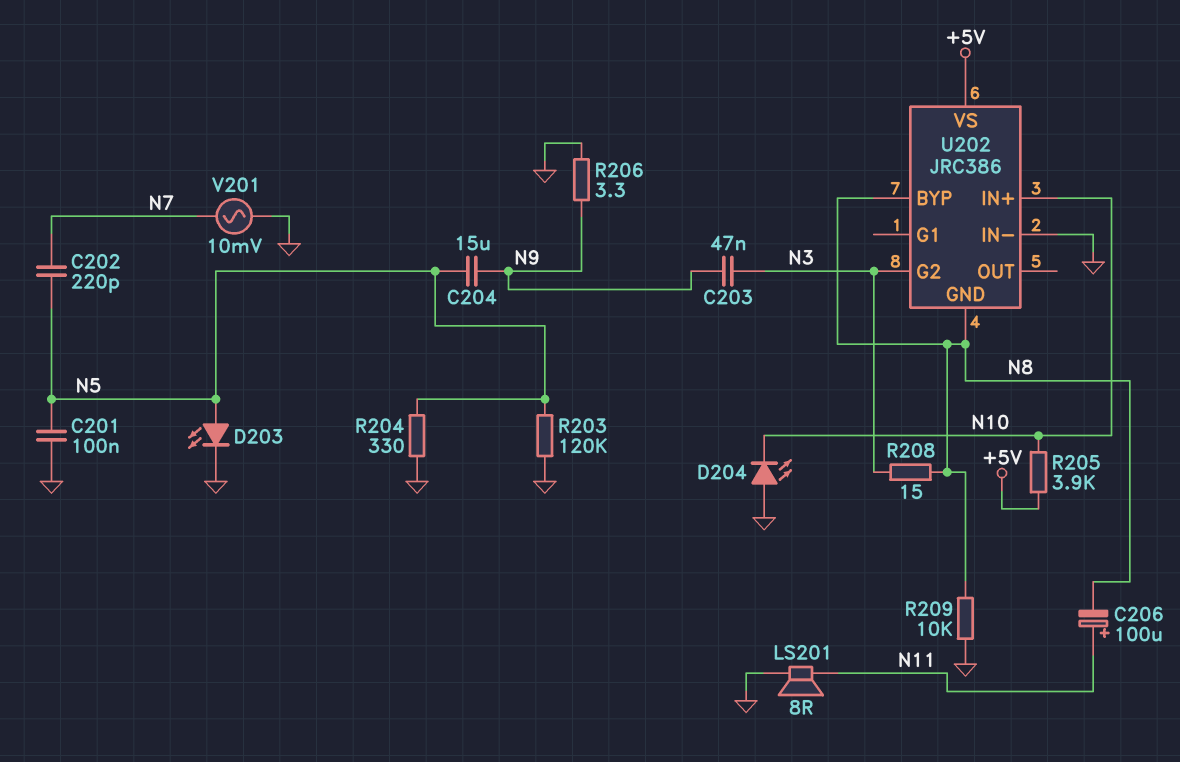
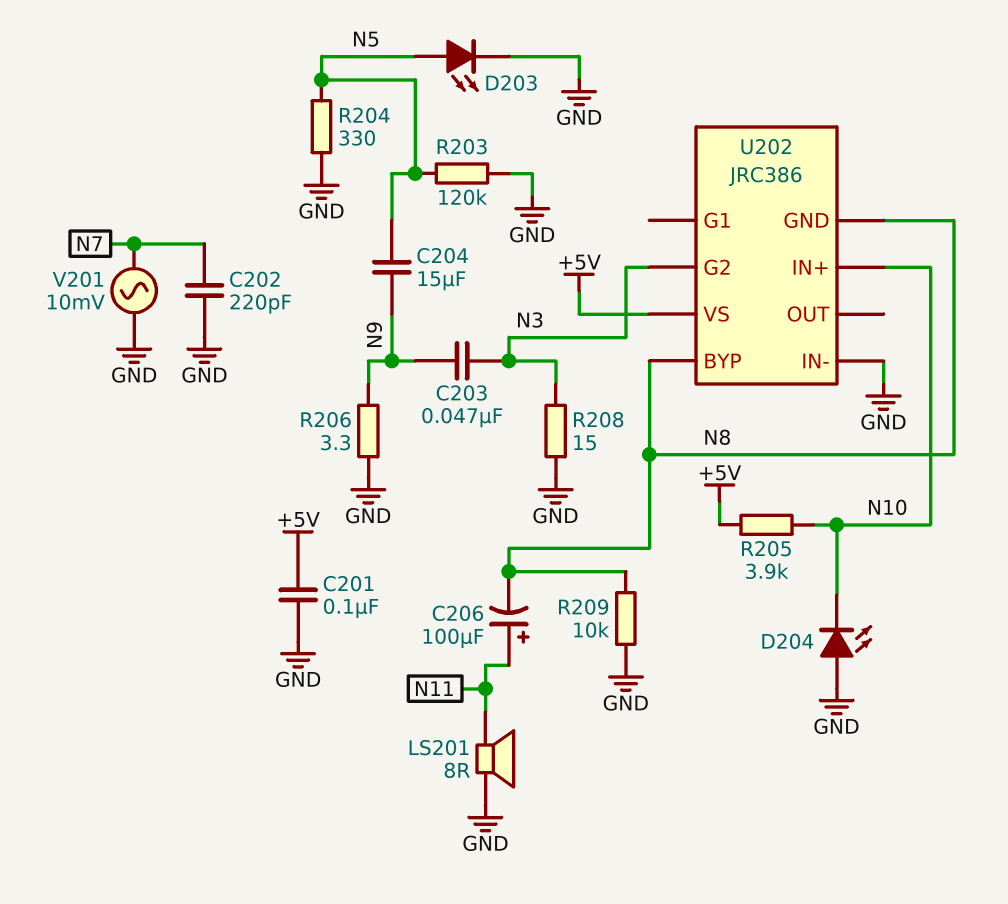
C201: 100nF (GND, N5) -> 100nF (+5V, GND)
C202: 220pF (N5, N7) -> 220pF (GND, N7)
R208: 15 (N3, N8) -> 15 (GND, N3)

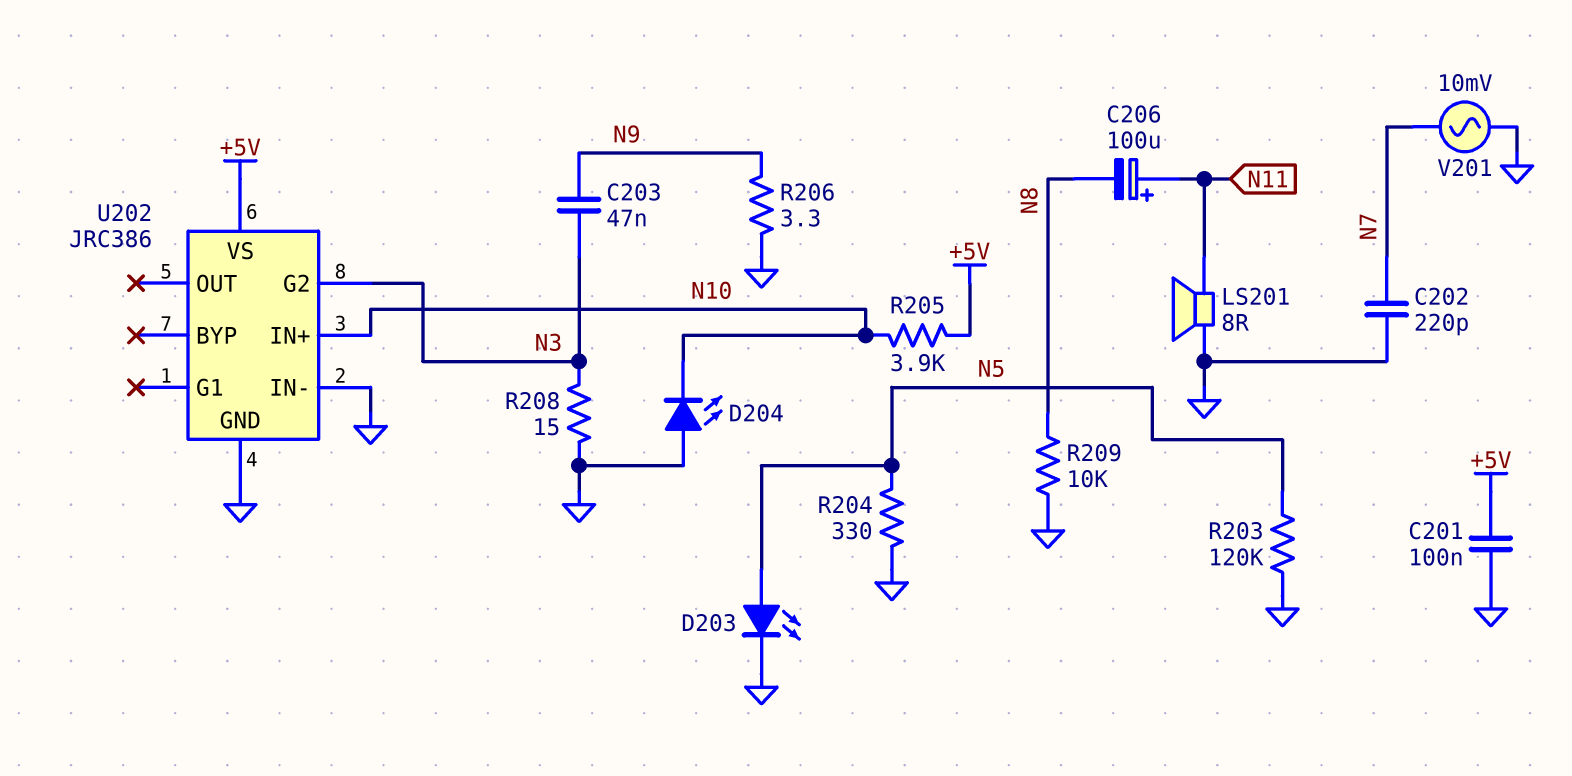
C204: 15uF (N5, N9) -> none
U202 pin BYP: N8 -> none
U202 pin GND: N8 -> GND

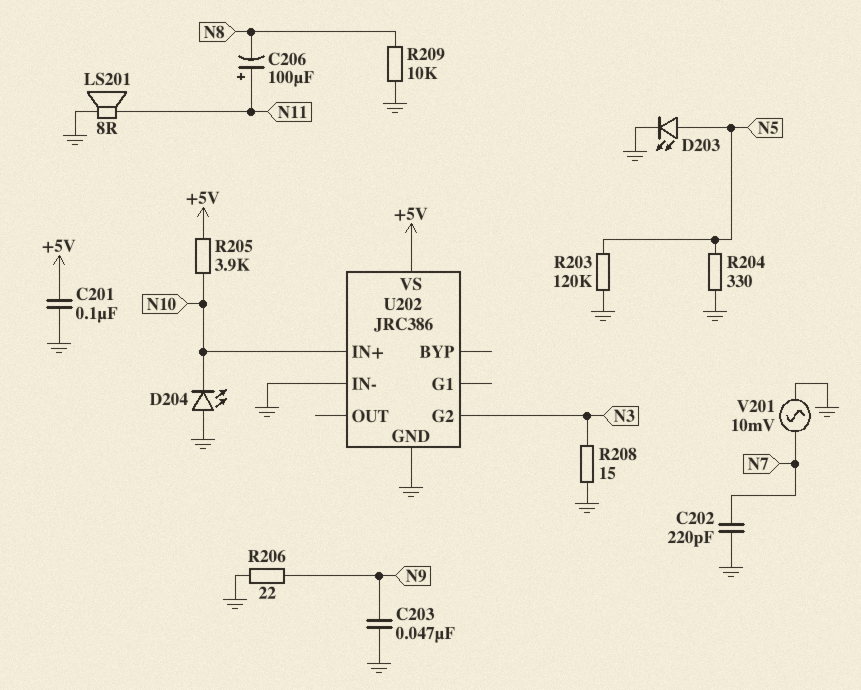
C203: 47nF (N3, N9) -> 47nF (GND, N9)
R206: 3.3 (GND, N9) -> 22 (GND, N9)

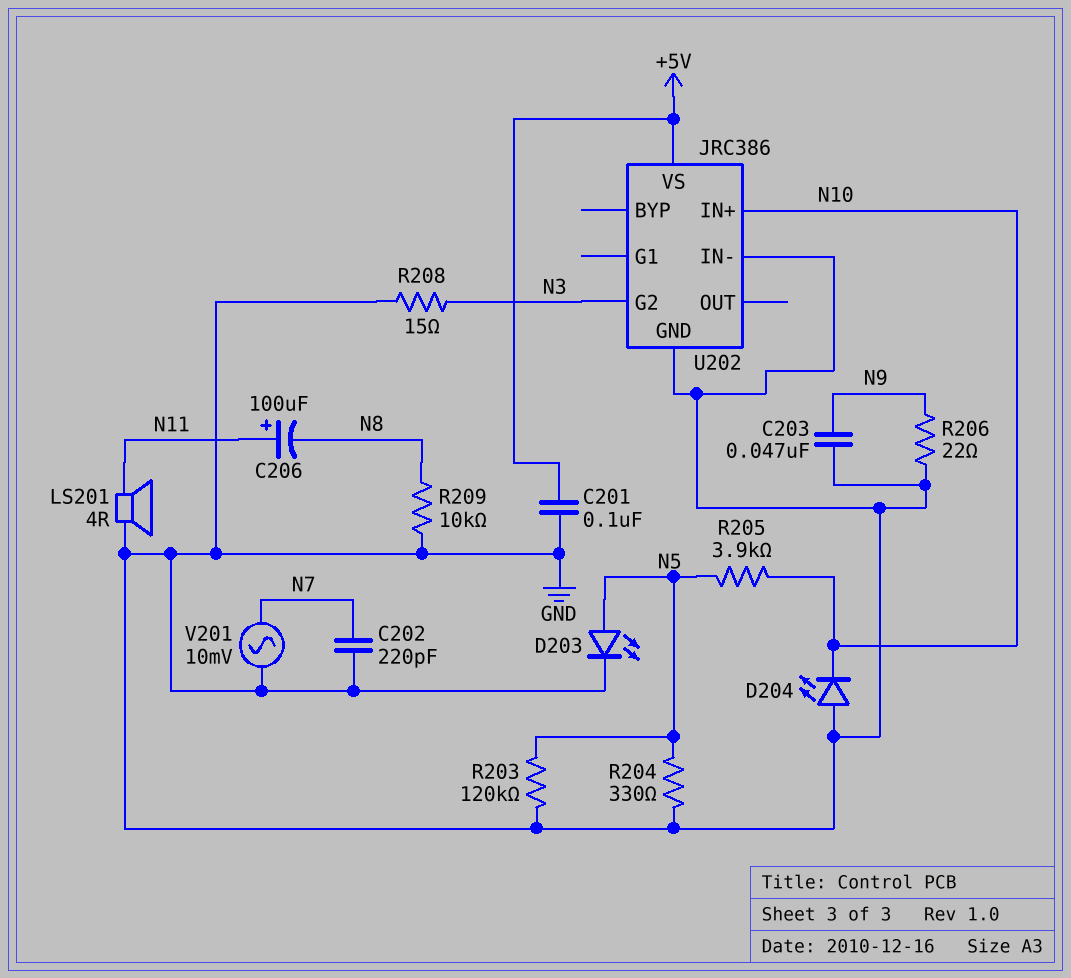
LS201: speaker 8R (GND, N11) -> speaker 4R (GND, N11)
R205: 3.9k (+5V, N10) -> 3.9k (N5, N10)

